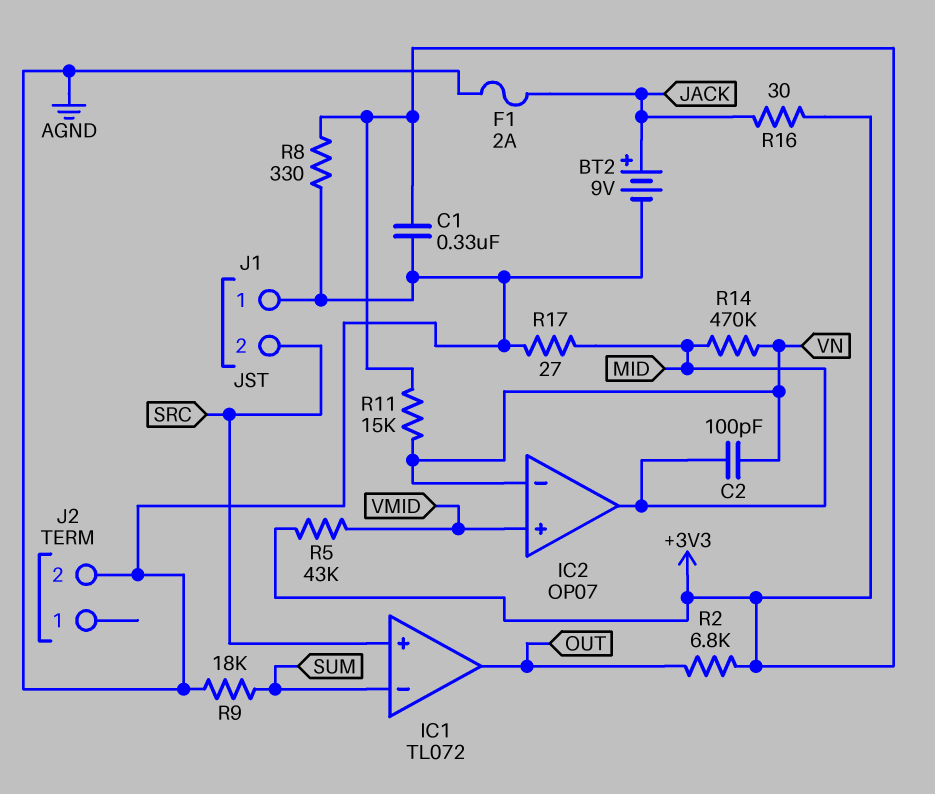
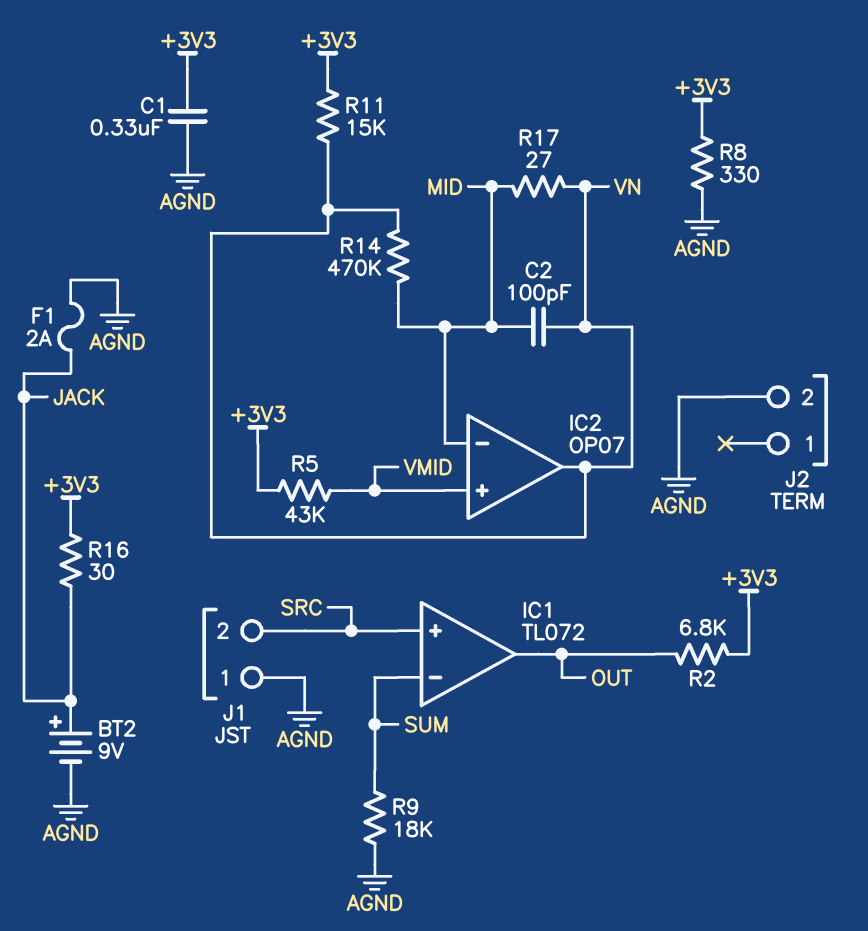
IC2 pin in-: VN -> MID
IC2 pin out: MID -> VN
R17: 27 (AGND, MID) -> 27 (MID, VN)

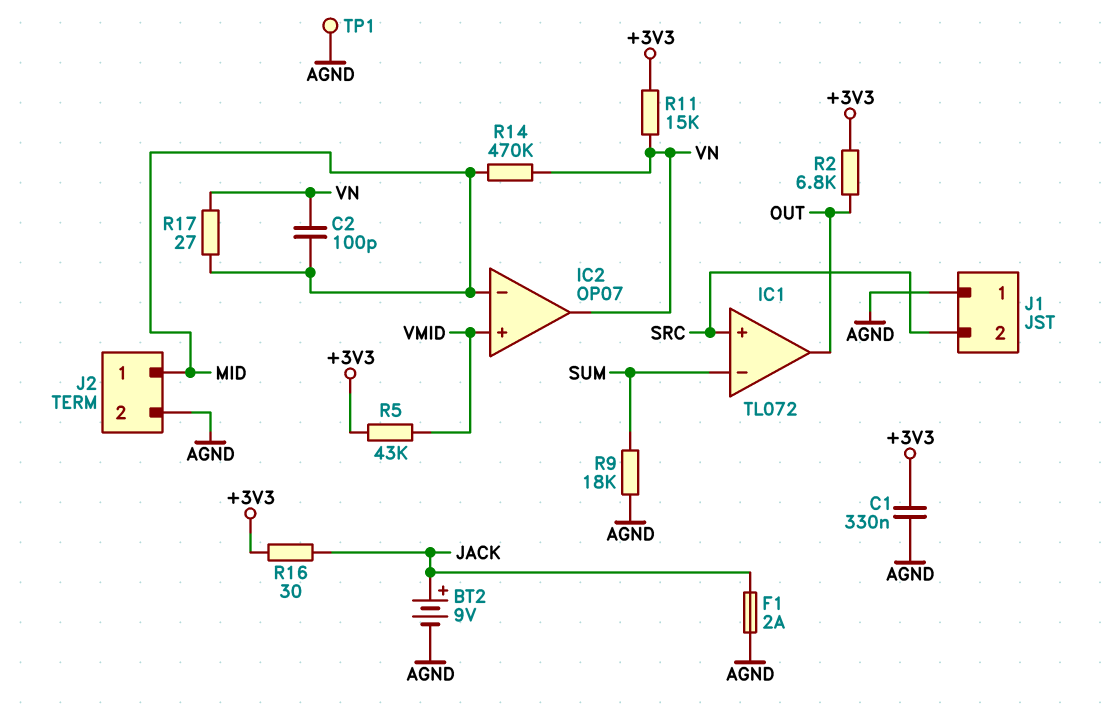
J2 pin 1: none -> MID
R8: 330 (+3V3, AGND) -> none
TP1: none -> test point (AGND)

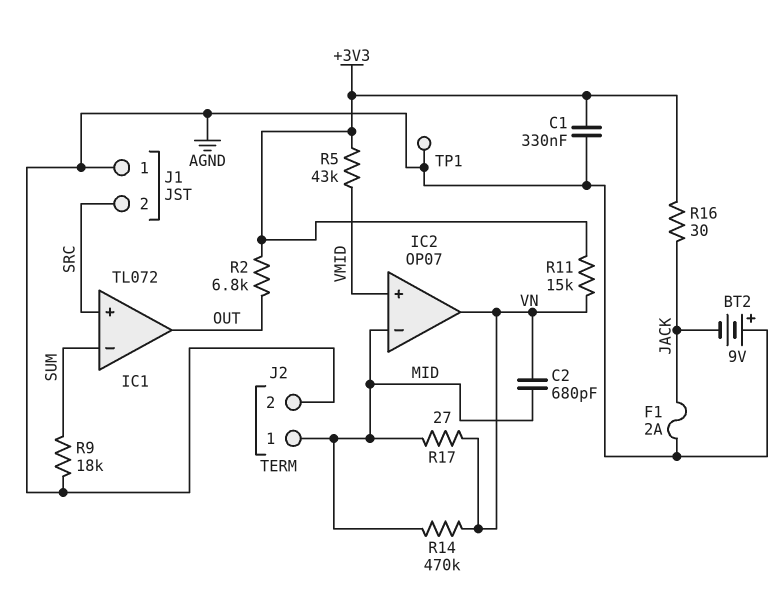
BT2: 9V (plus JACK, minus AGND) -> 9V (plus AGND, minus JACK)
C2: 100pF (MID, VN) -> 680pF (MID, VN)

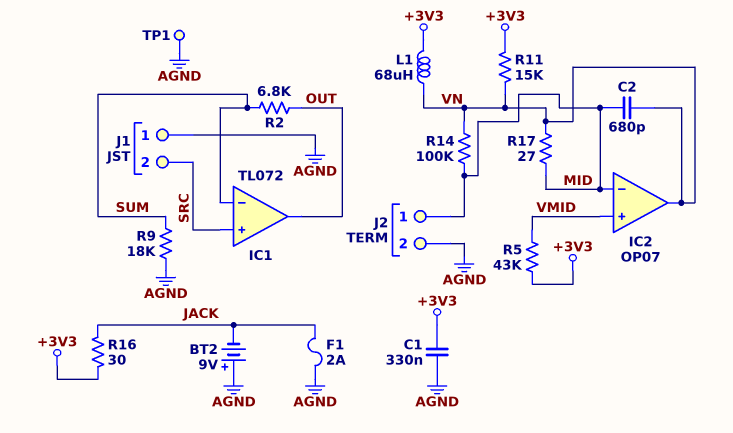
L1: none -> 68uH (+3V3, VN)
R2: 6.8k (+3V3, OUT) -> 6.8k (OUT, SUM)
R14: 470k (MID, VN) -> 100k (MID, VN)

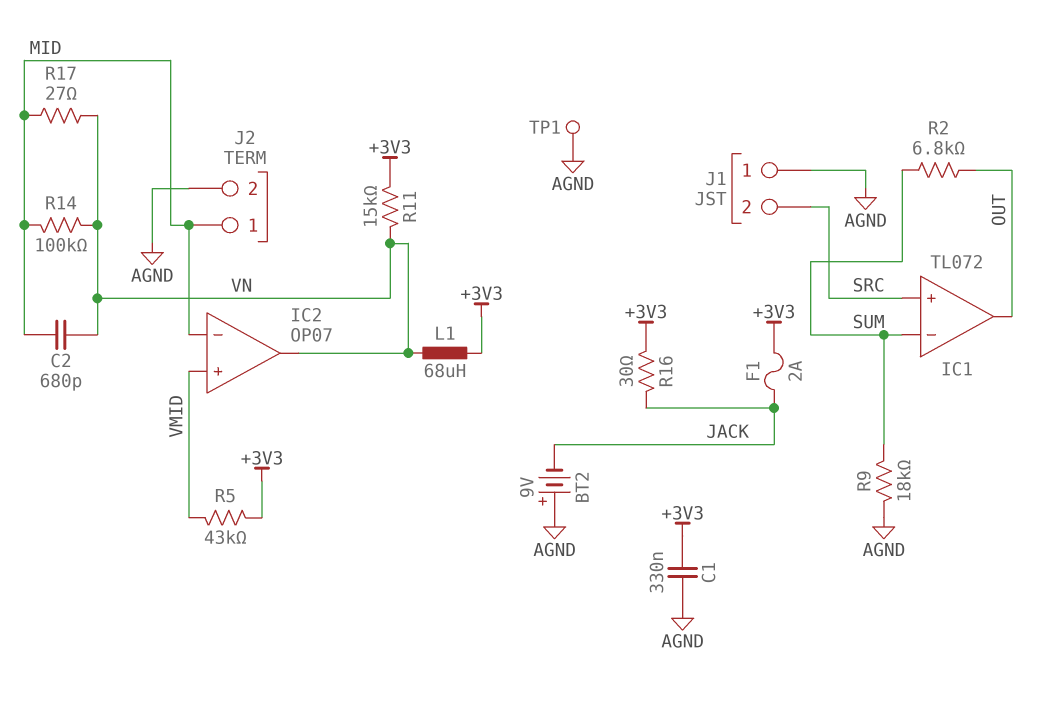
F1: 2A (AGND, JACK) -> 2A (+3V3, JACK)

